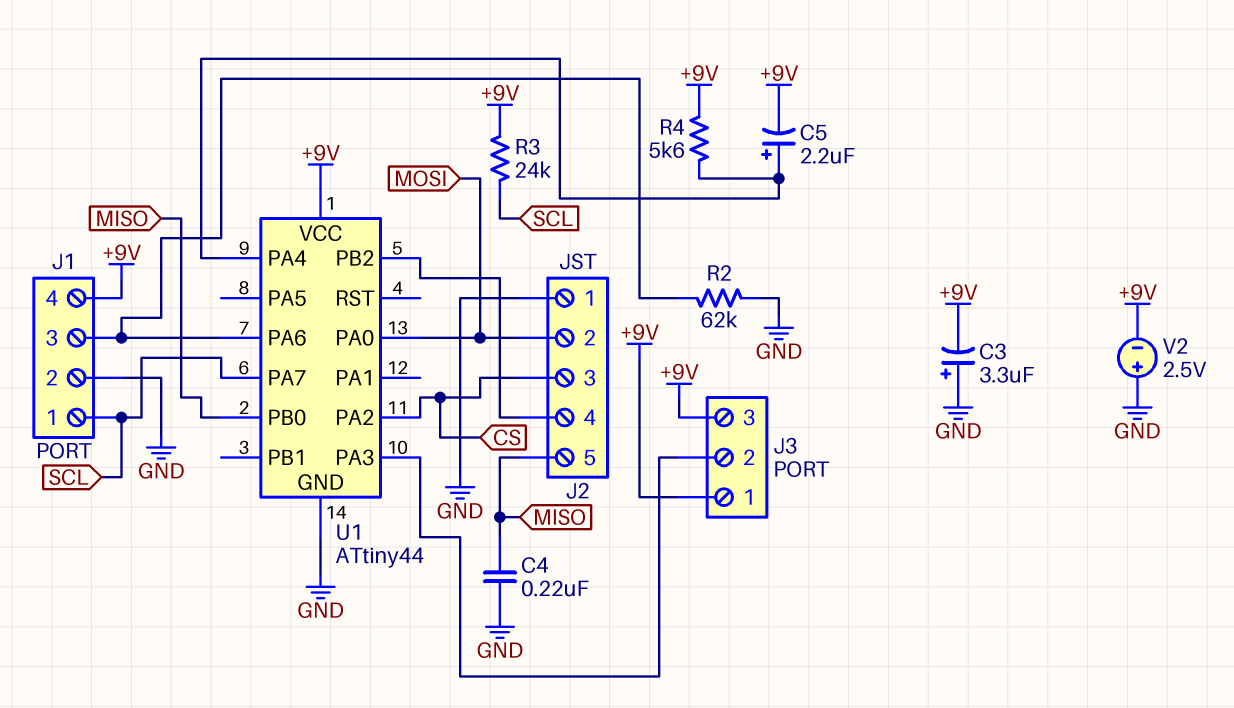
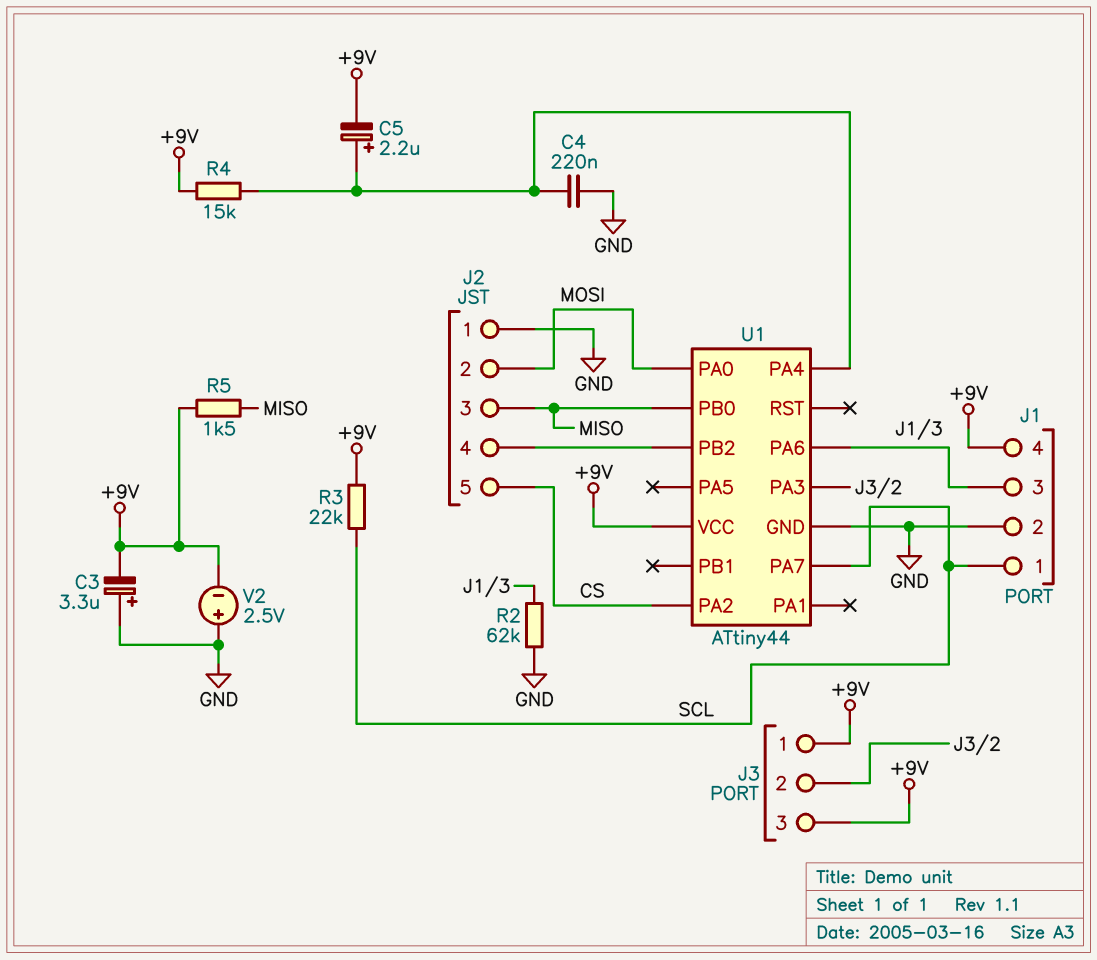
C4: 220nF (GND, MISO) -> 220nF (GND, U1/PA4)
J2 pin 3: CS -> MISO
J2 pin 5: MISO -> CS
R3: 24k (+9V, SCL) -> 22k (+9V, SCL)
R4: 5.6k (+9V, U1/PA4) -> 15k (+9V, U1/PA4)
R5: none -> 1.5k (+9V, MISO)

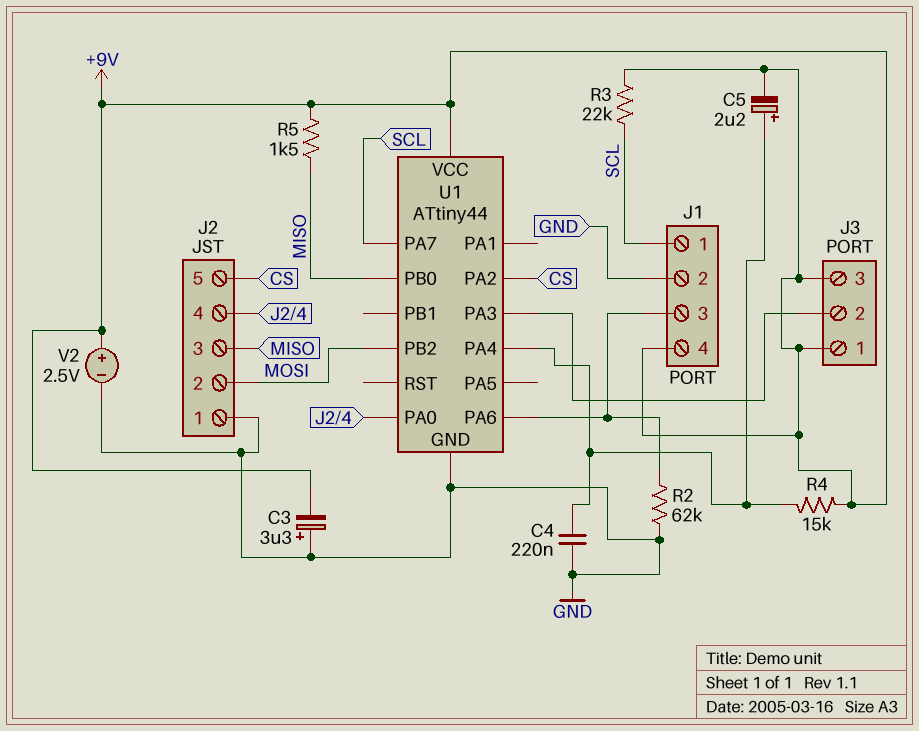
U1 pin PA0: MOSI -> J2/4
U1 pin PB2: J2/4 -> MOSI
V2: 2.5V (plus GND, minus +9V) -> 2.5V (plus +9V, minus GND)

